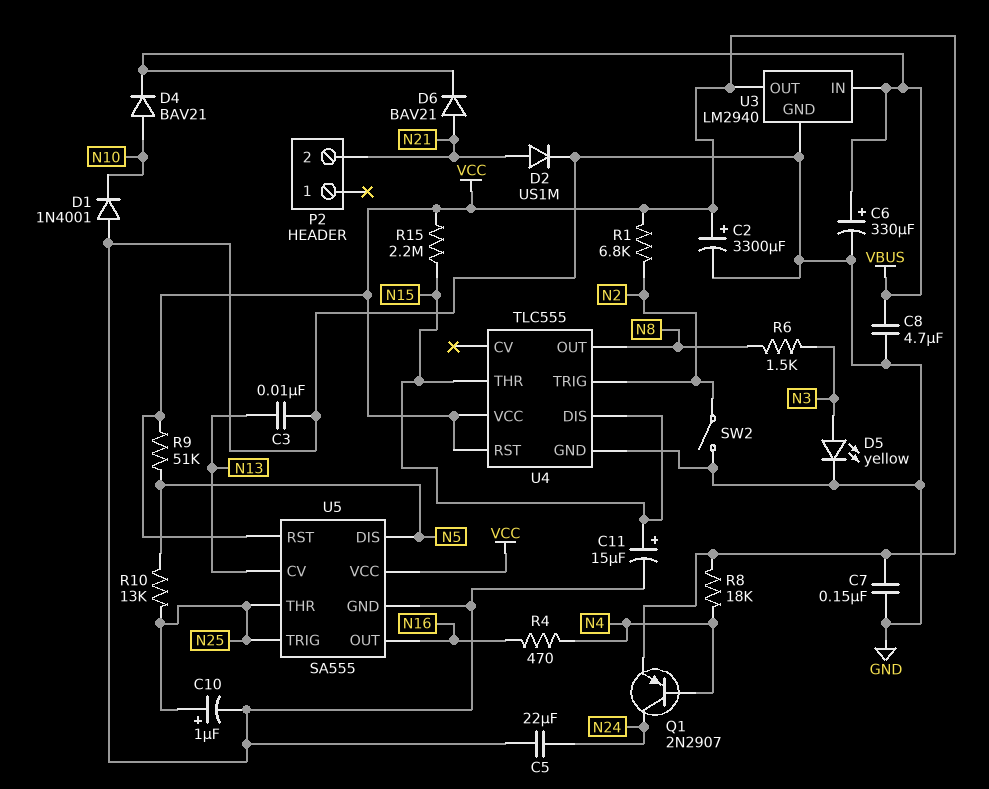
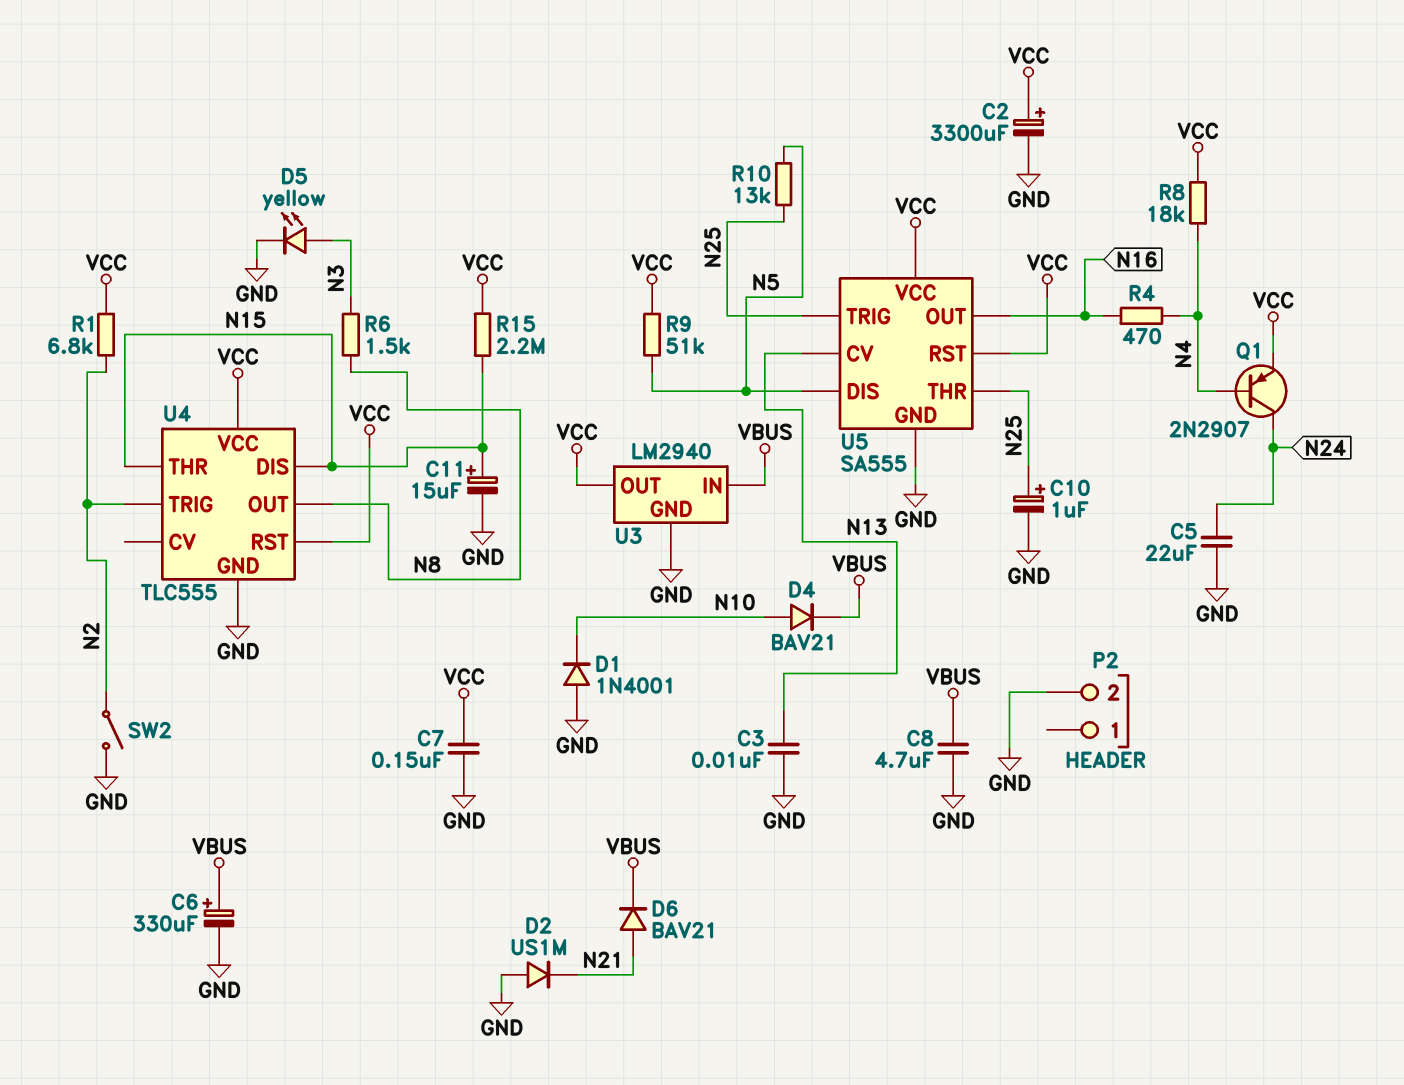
D2: diode US1M (A N21, K GND) -> diode US1M (A GND, K N21)
P2 pin 2: N21 -> GND

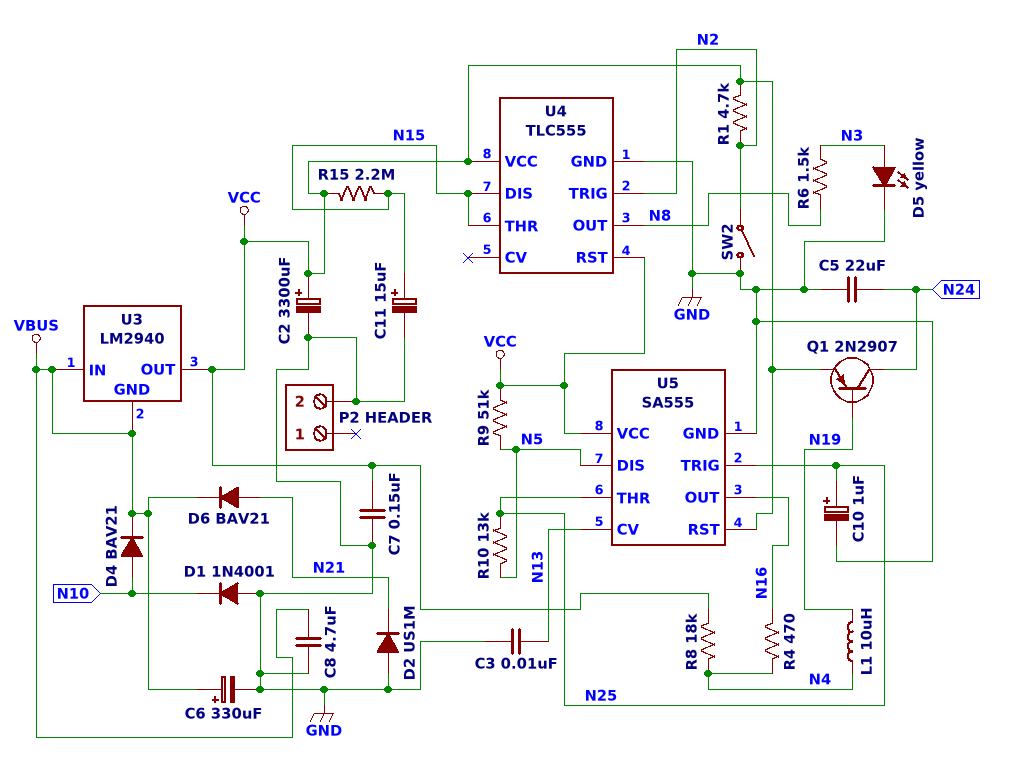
L1: none -> 10uH (N4, N19)
Q1: PNP 2N2907 (B N4, C N24, E VCC) -> PNP 2N2907 (B N19, C N24, E VCC)
R1: 6.8k (N2, VCC) -> 4.7k (N2, VCC)
U3 pin GND: GND -> VBUS

